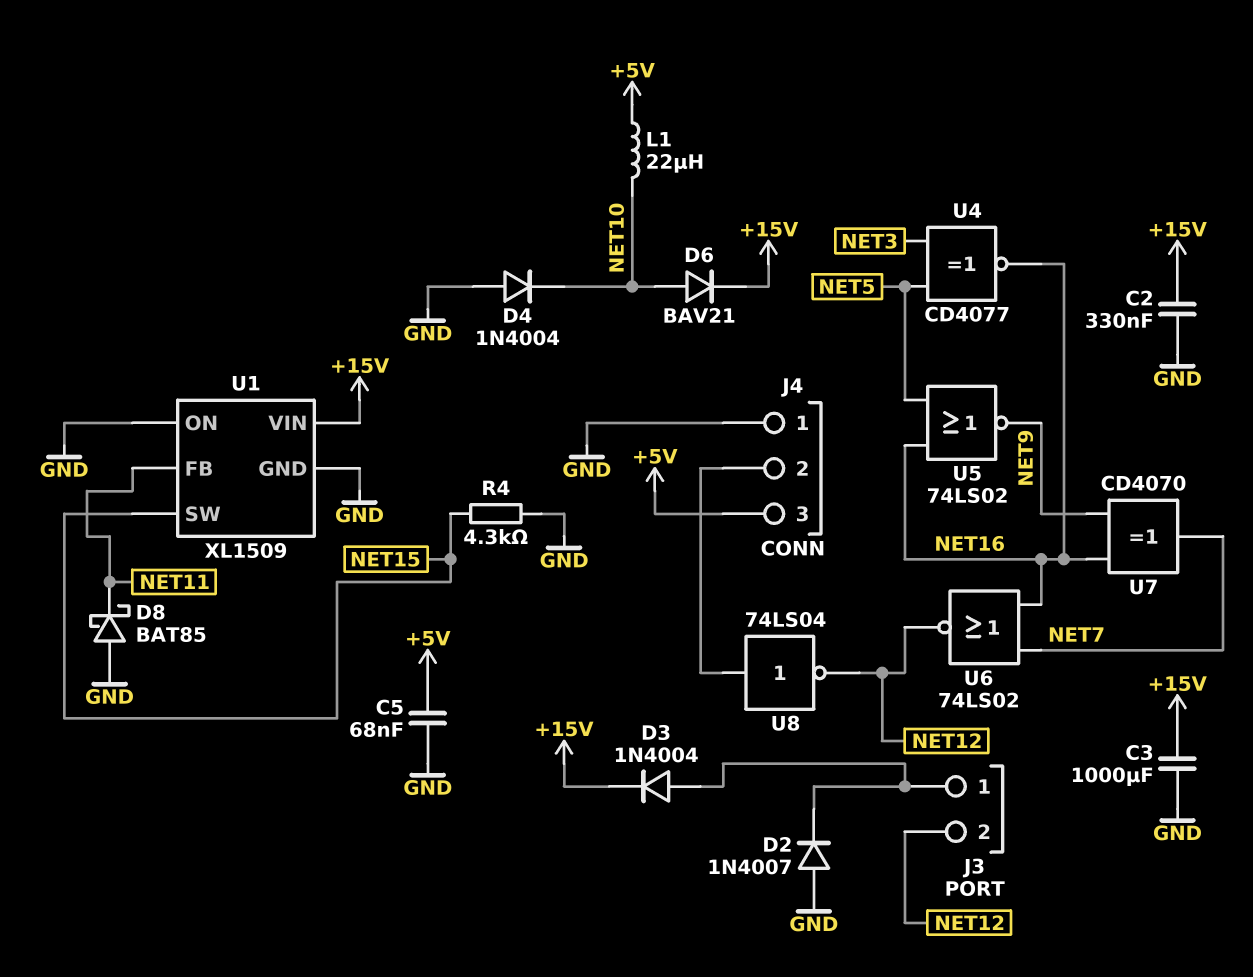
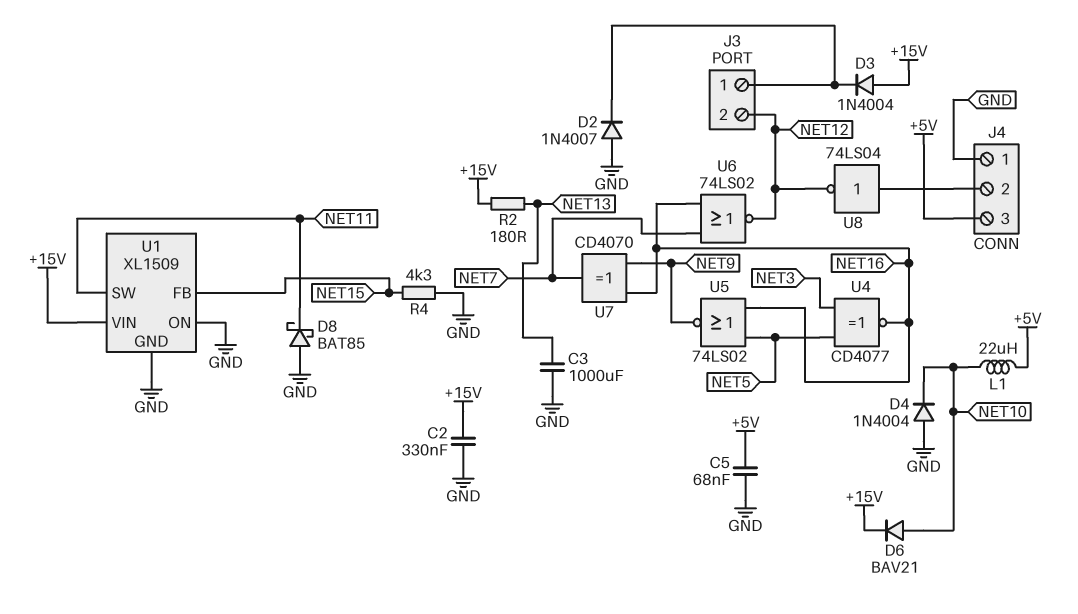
C3: 1000uF (+15V, GND) -> 1000uF (GND, NET13)
D3: diode 1N4004 (A J3/1, K +15V) -> diode 1N4004 (A +15V, K J3/1)
R2: none -> 180 (+15V, NET13)
U1 pin FB: NET11 -> NET15
U1 pin SW: NET15 -> NET11

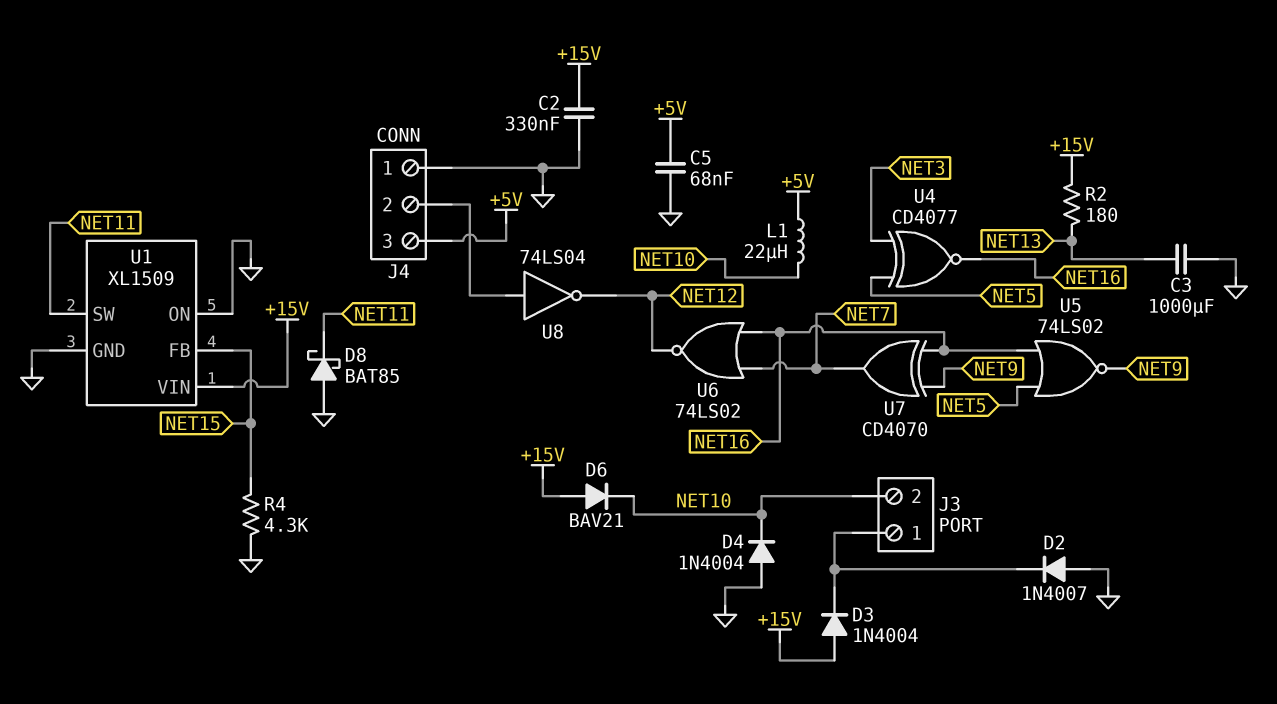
D6: diode BAV21 (A NET10, K +15V) -> diode BAV21 (A +15V, K NET10)
J3 pin 2: NET12 -> NET10

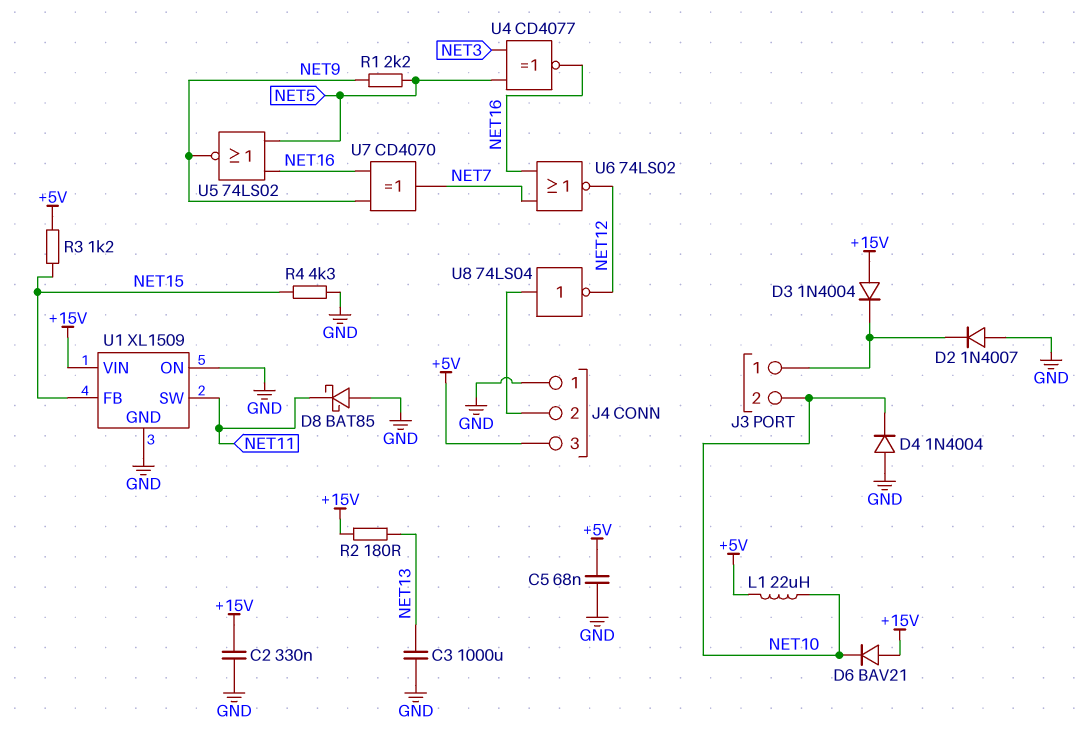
R1: none -> 2.2k (NET5, NET9)
R3: none -> 1.2k (+5V, NET15)

